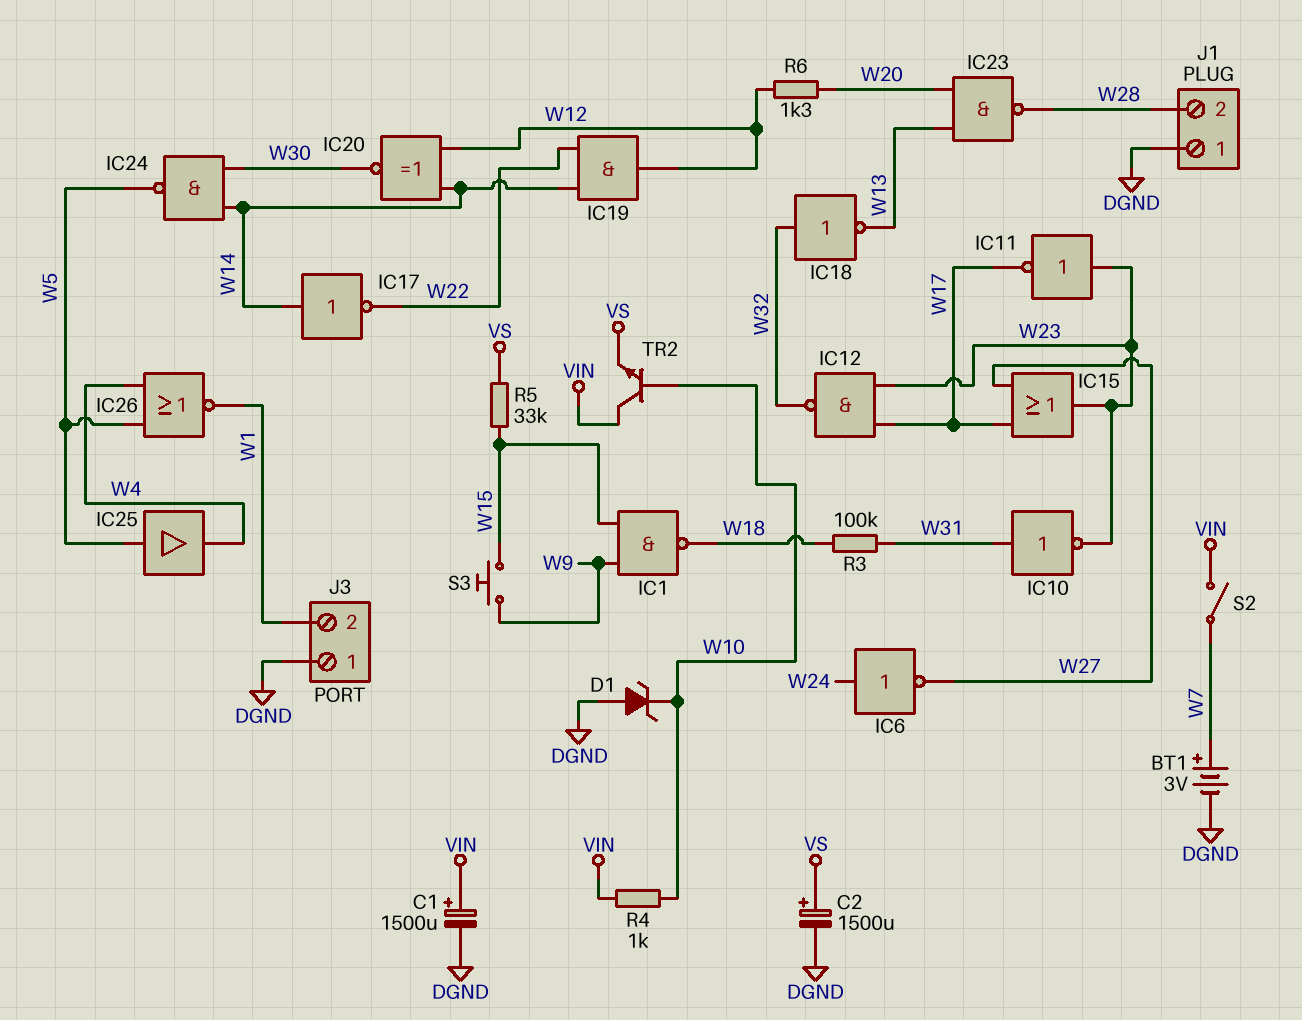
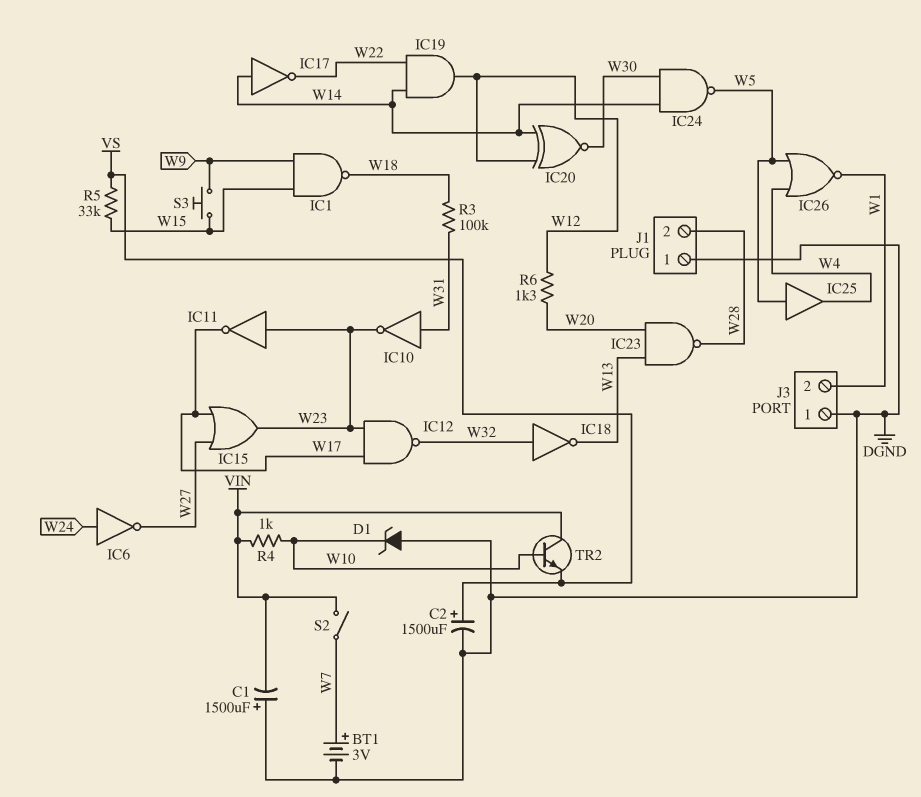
C1: 1500uF (plus VIN, minus DGND) -> 1500uF (plus DGND, minus VIN)

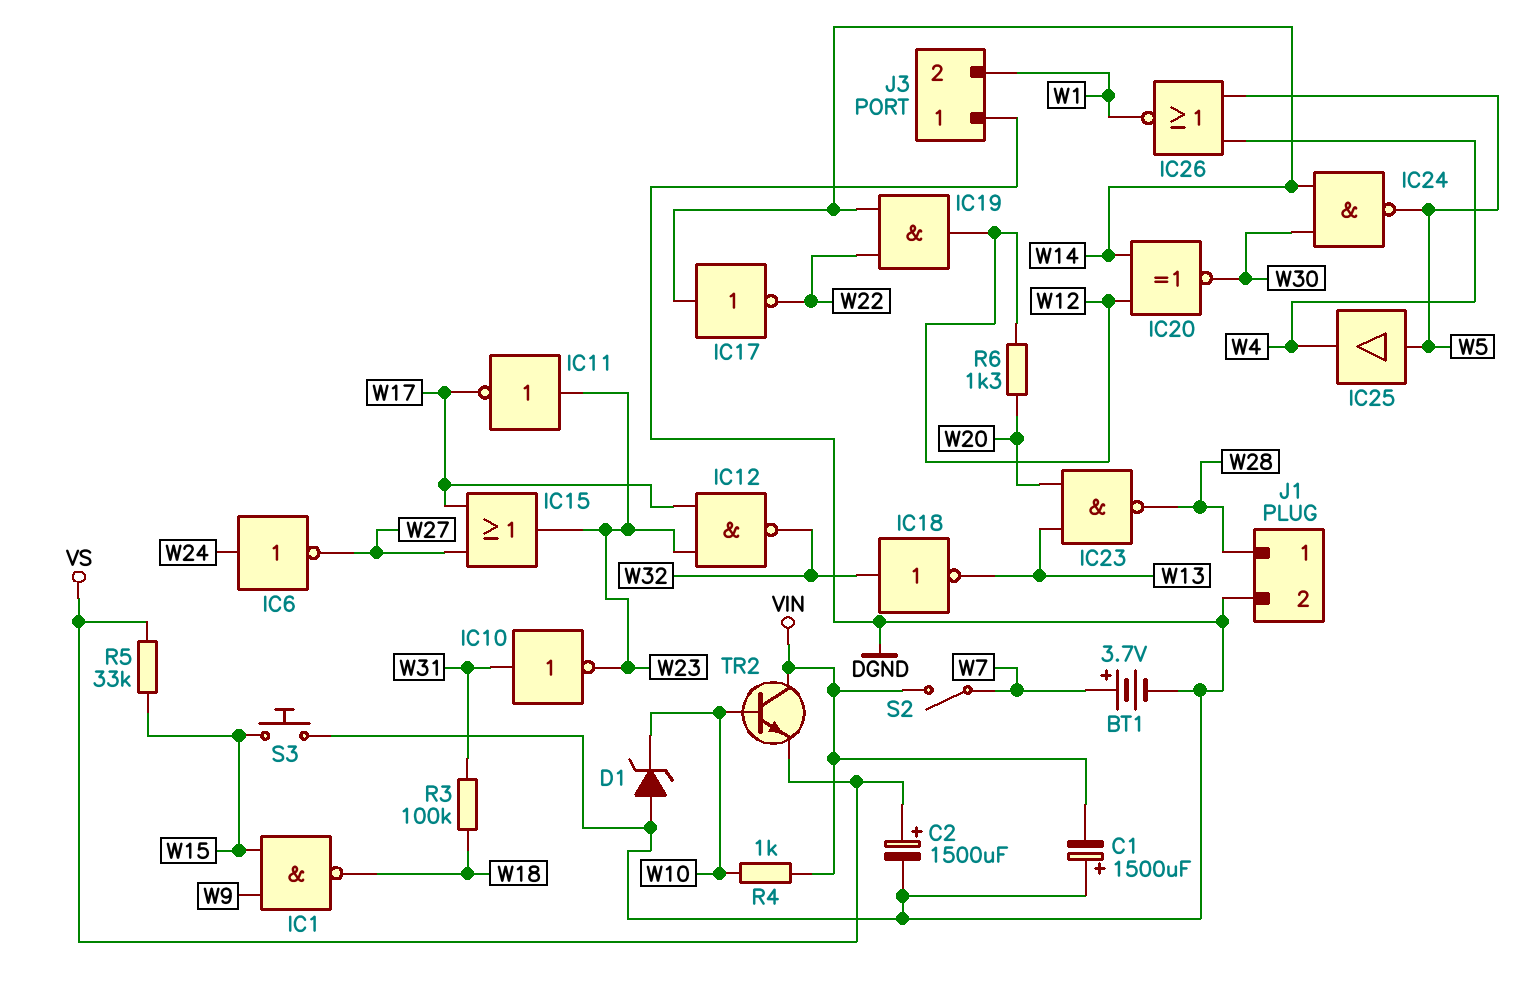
BT1: 3V (plus W7, minus DGND) -> 3.7V (plus W7, minus DGND)
J1 pin 1: DGND -> W28
J1 pin 2: W28 -> DGND
S3: button (W9, W15) -> button (DGND, W15)

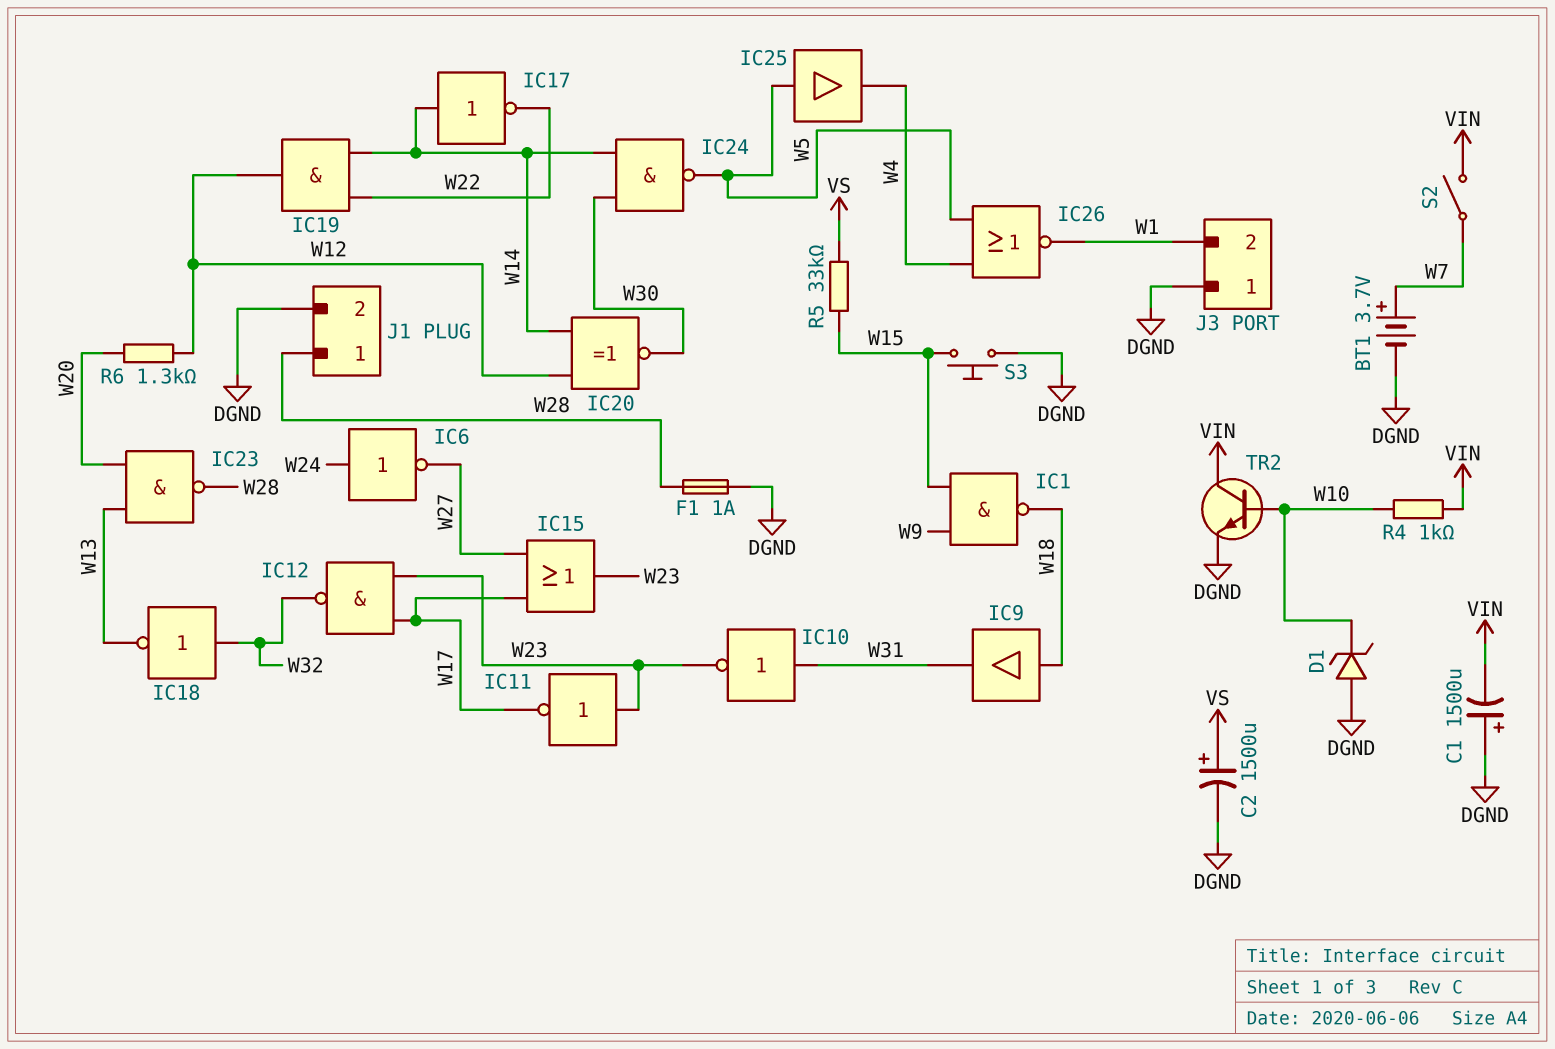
F1: none -> 1A (DGND, W28)
IC9: none -> buffer (in W18, out W31)
R3: 100k (W18, W31) -> none
TR2: NPN (B W10, C VIN, E VS) -> NPN (B W10, C VIN, E DGND)

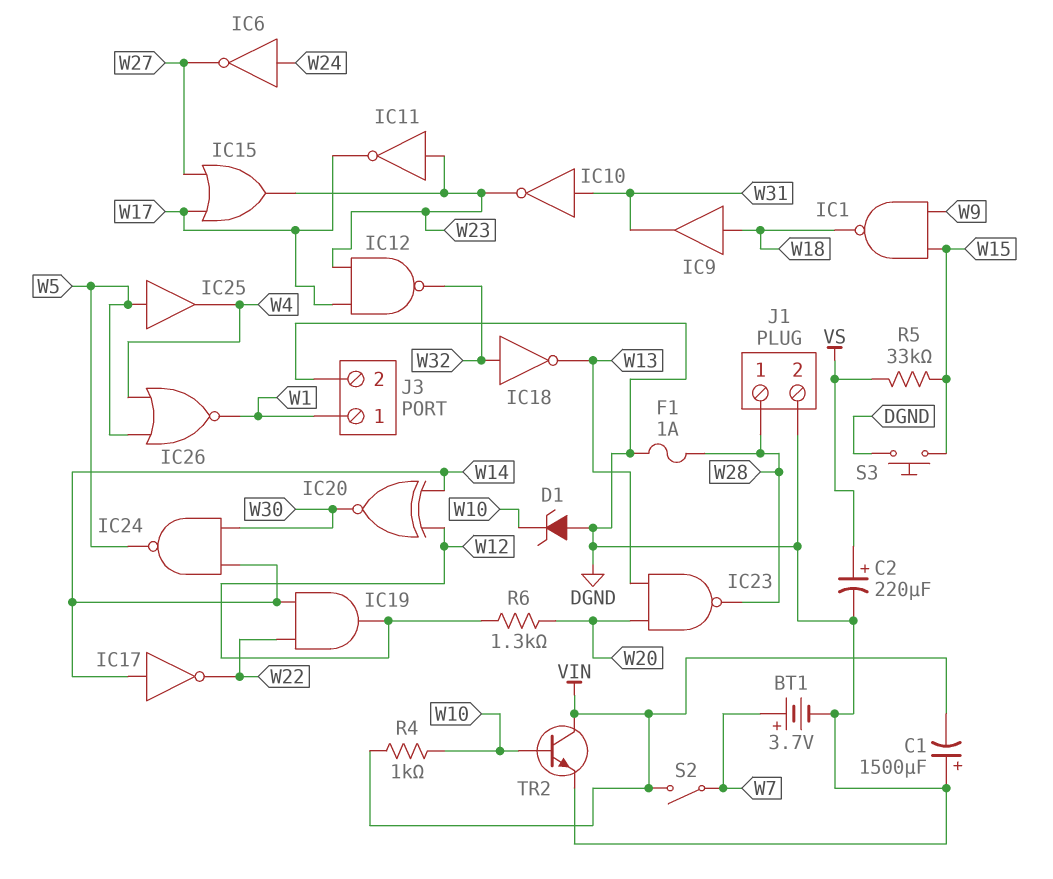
C2: 1500uF (plus VS, minus DGND) -> 220uF (plus VS, minus DGND)
J3 pin 1: DGND -> W1
J3 pin 2: W1 -> DGND

